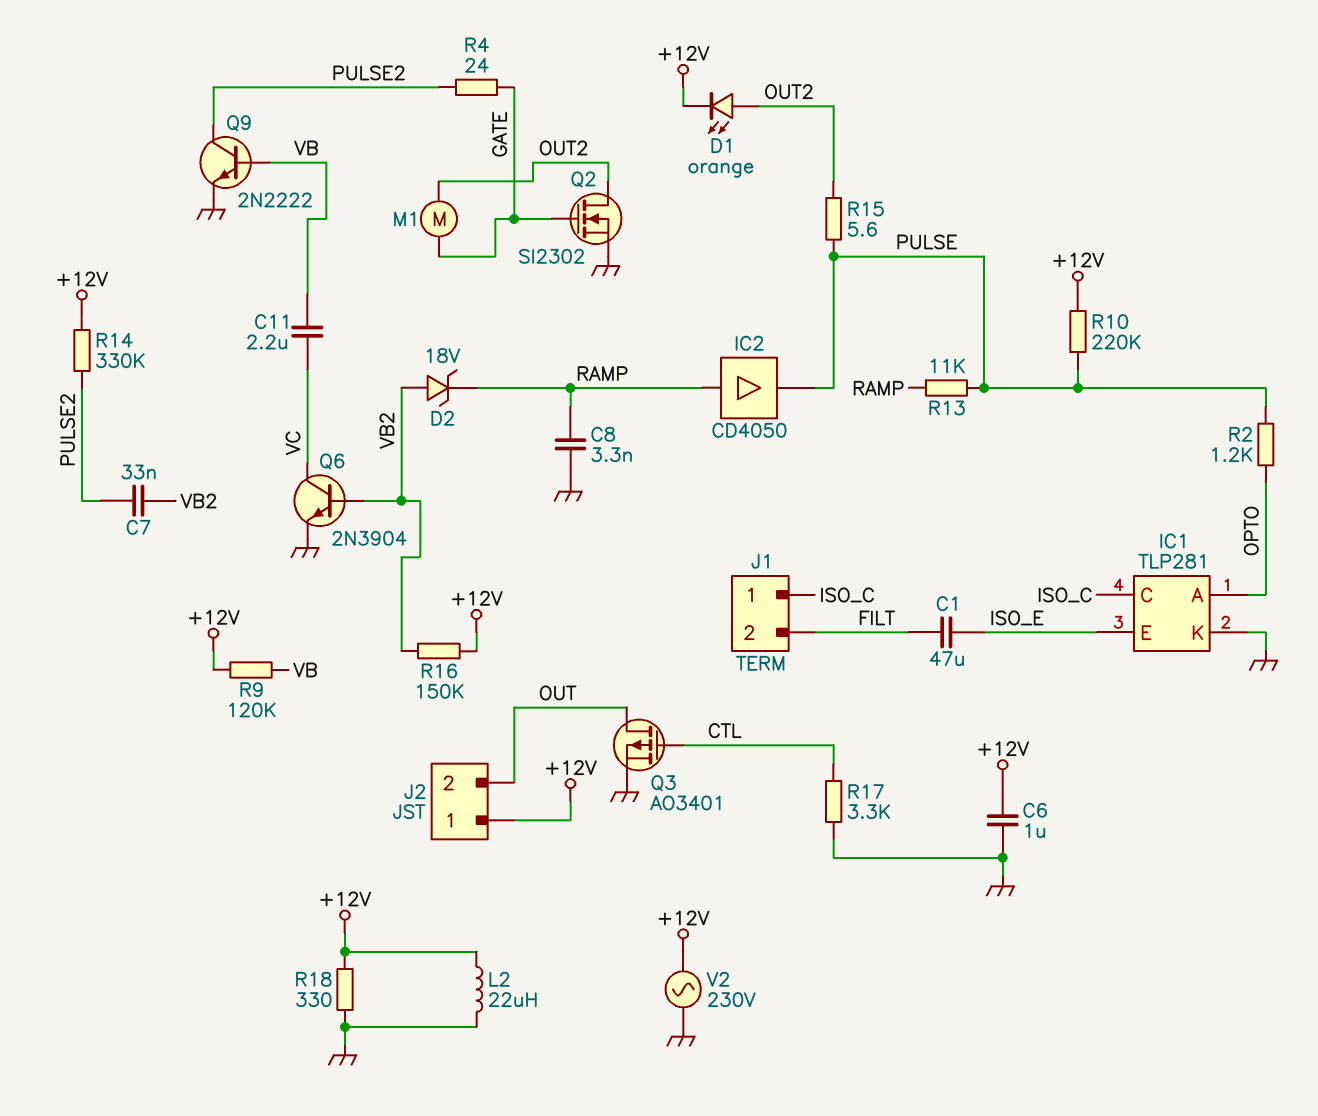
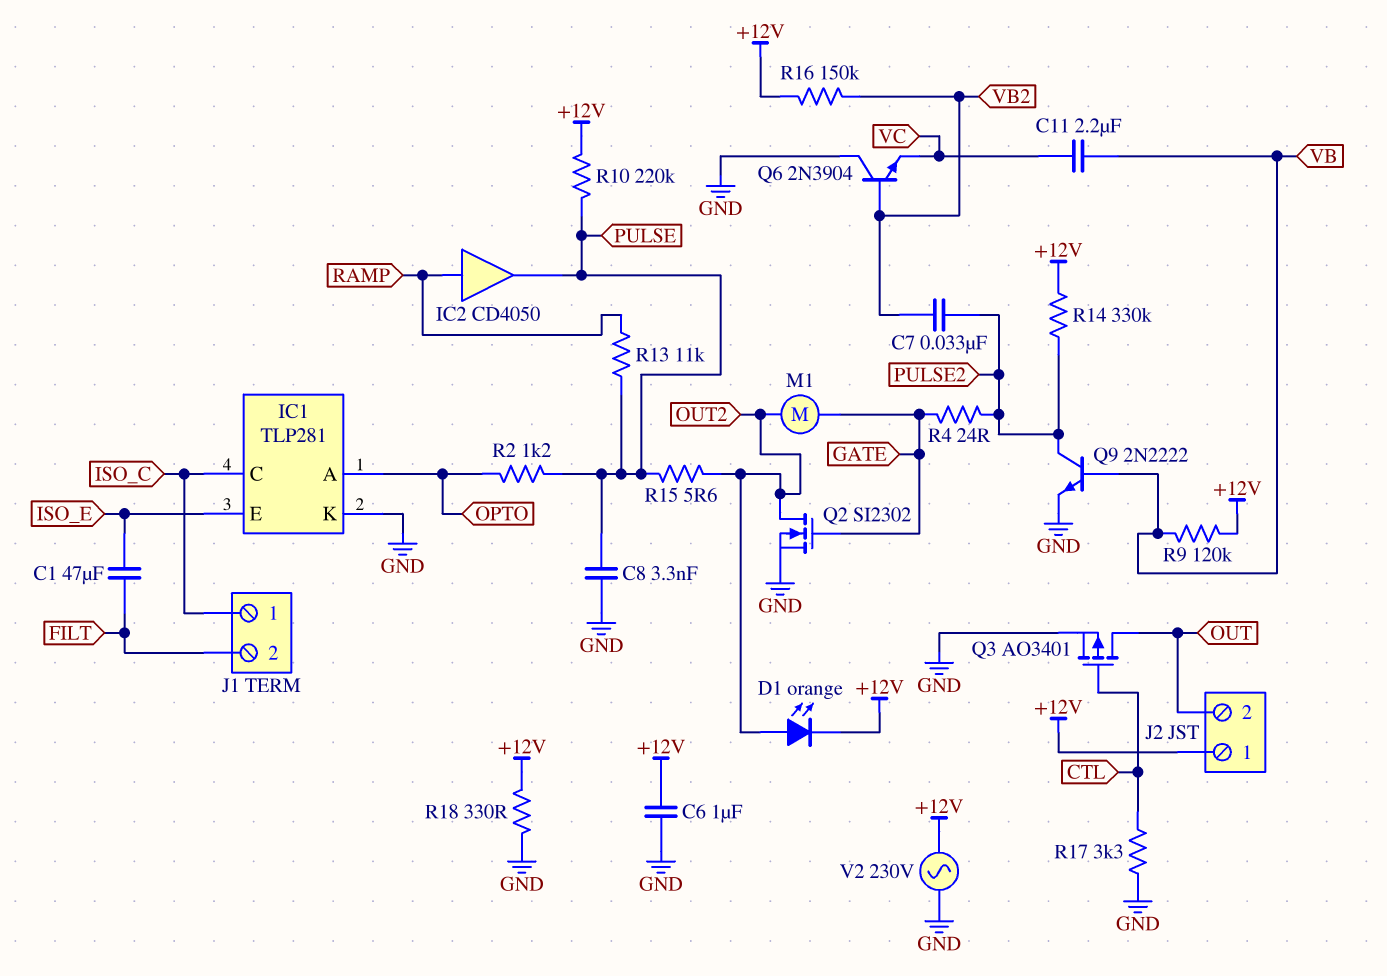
C8: 3.3nF (GND, RAMP) -> 3.3nF (GND, PULSE)
D2: zener 18V (A VB2, K RAMP) -> none
L2: 22uH (+12V, GND) -> none
Q6: NPN 2N3904 (B VB2, C VC, E GND) -> NPN 2N3904 (B VB2, C GND, E VC)

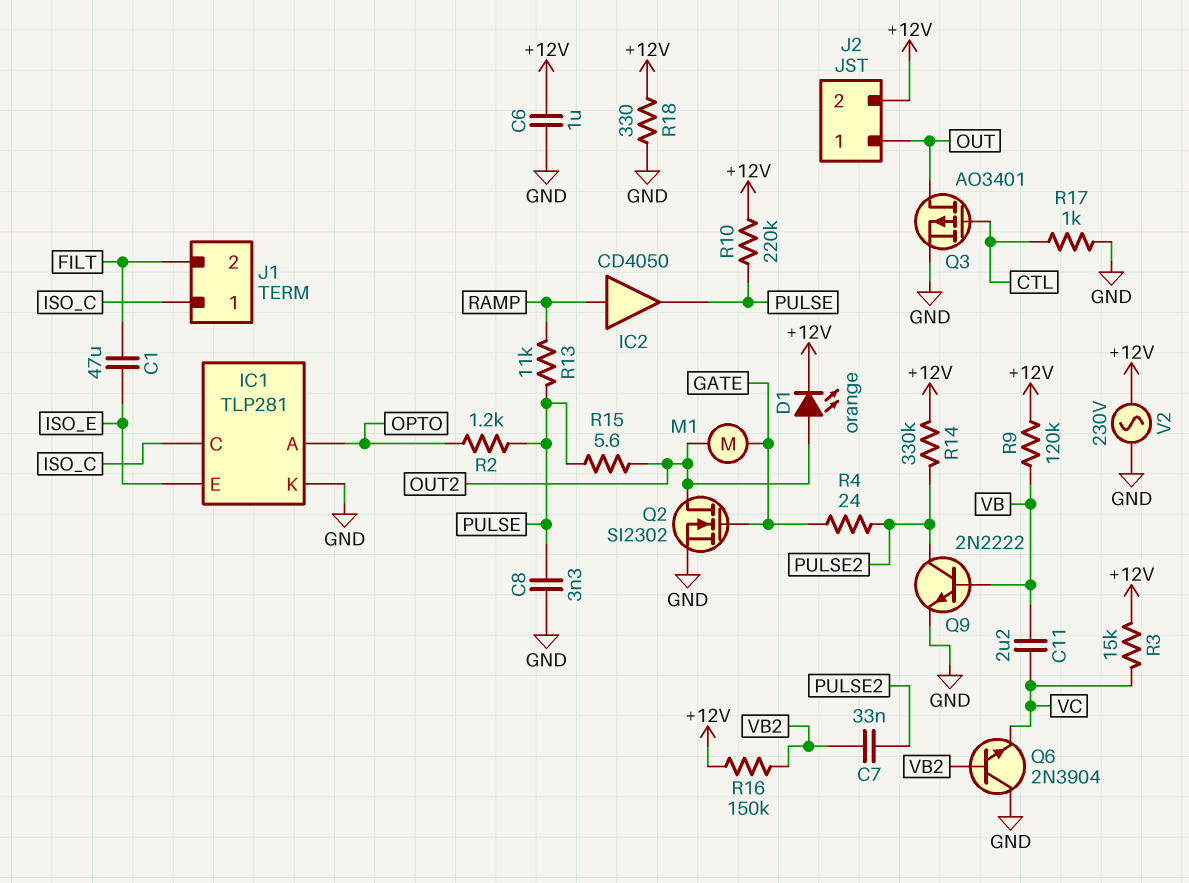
J2 pin 1: +12V -> OUT
J2 pin 2: OUT -> +12V
R3: none -> 15k (+12V, VC)
R17: 3.3k (CTL, GND) -> 1k (CTL, GND)

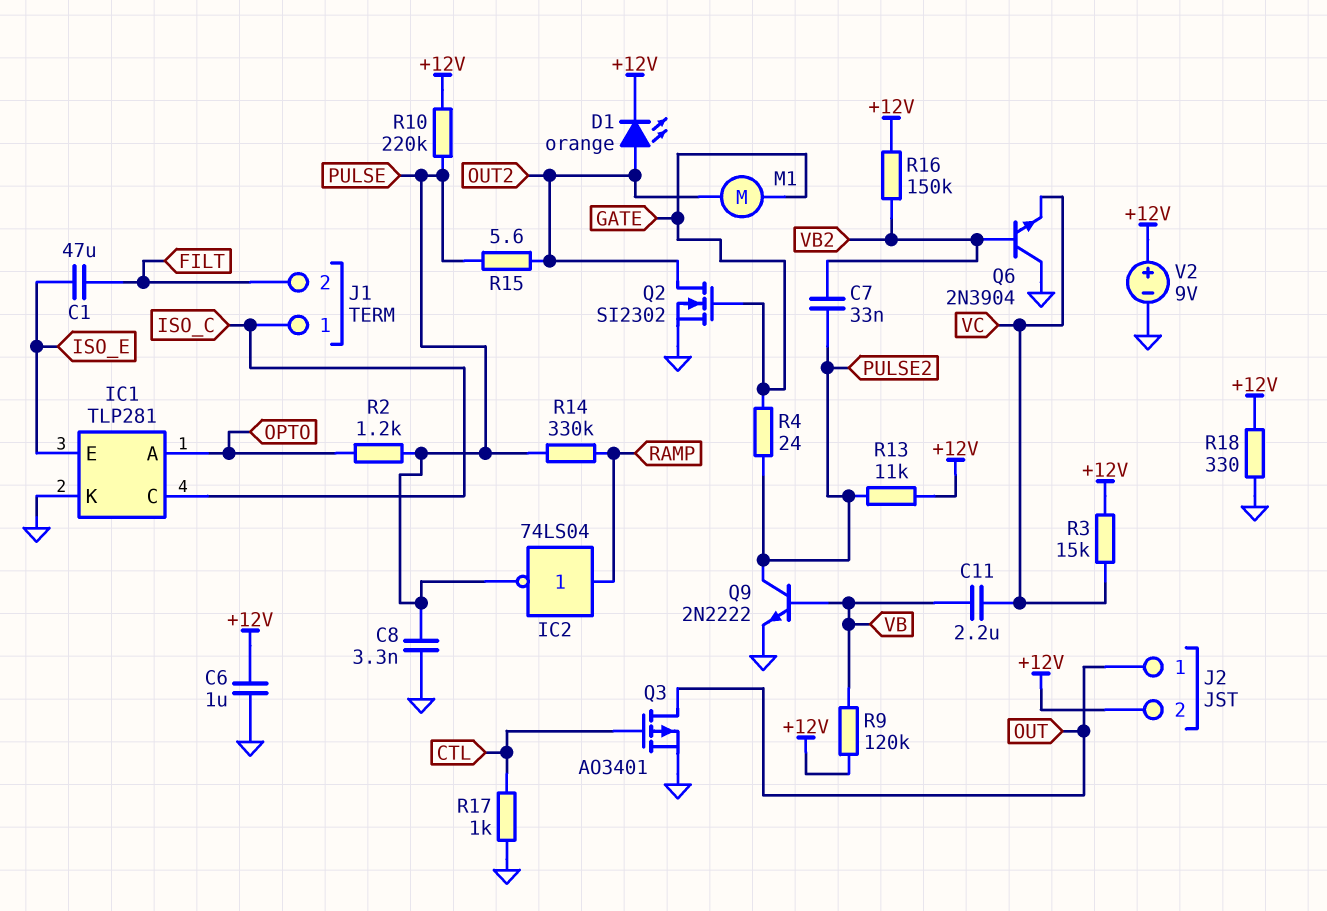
IC2: buffer CD4050 (in RAMP, out PULSE) -> NOT 74LS04 (in RAMP, out PULSE)
R13: 11k (PULSE, RAMP) -> 11k (+12V, PULSE2)
R14: 330k (+12V, PULSE2) -> 330k (PULSE, RAMP)
V2: AC 230V (+12V, GND) -> 9V (plus +12V, minus GND)

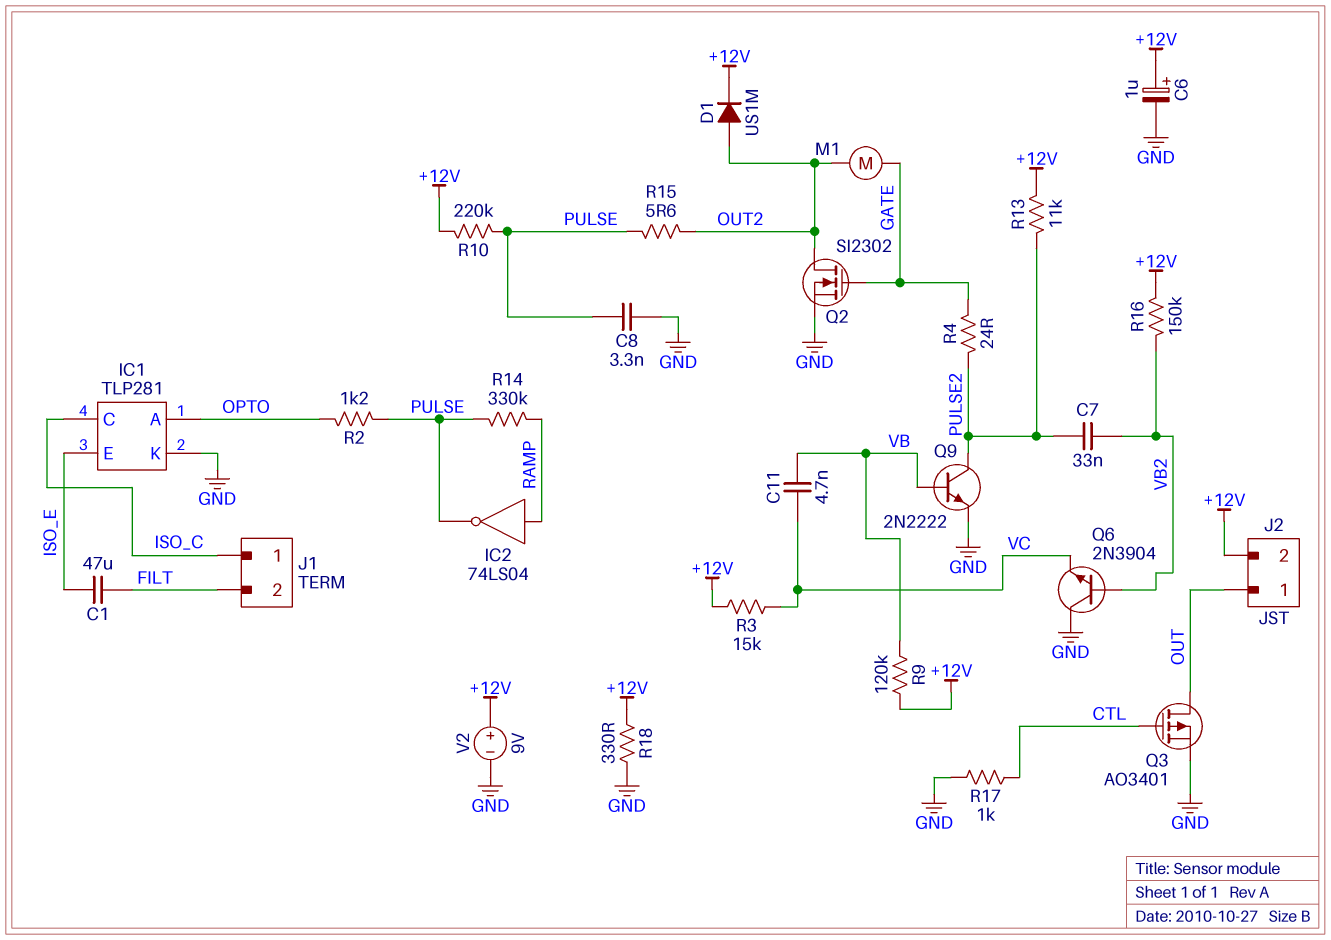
C6: 1uF (+12V, GND) -> 1uF (plus +12V, minus GND)
C11: 2.2uF (VB, VC) -> 4.7nF (VB, VC)
D1: LED orange (A OUT2, K +12V) -> diode US1M (A OUT2, K +12V)

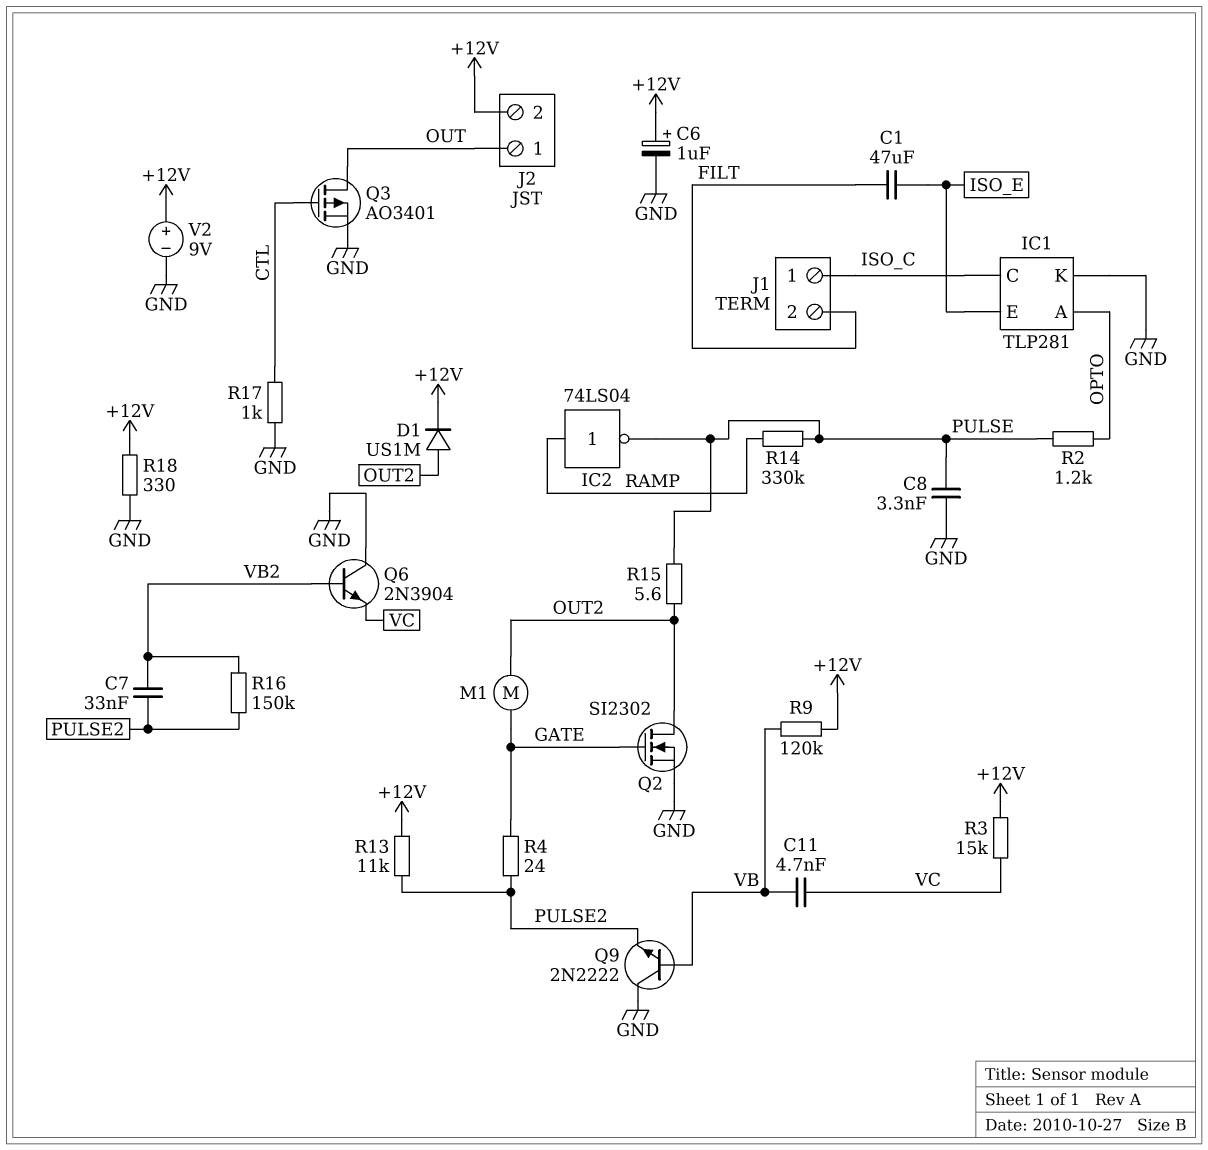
Q9: NPN 2N2222 (B VB, C PULSE2, E GND) -> NPN 2N2222 (B VB, C GND, E PULSE2)
R10: 220k (+12V, PULSE) -> none
R16: 150k (+12V, VB2) -> 150k (PULSE2, VB2)

